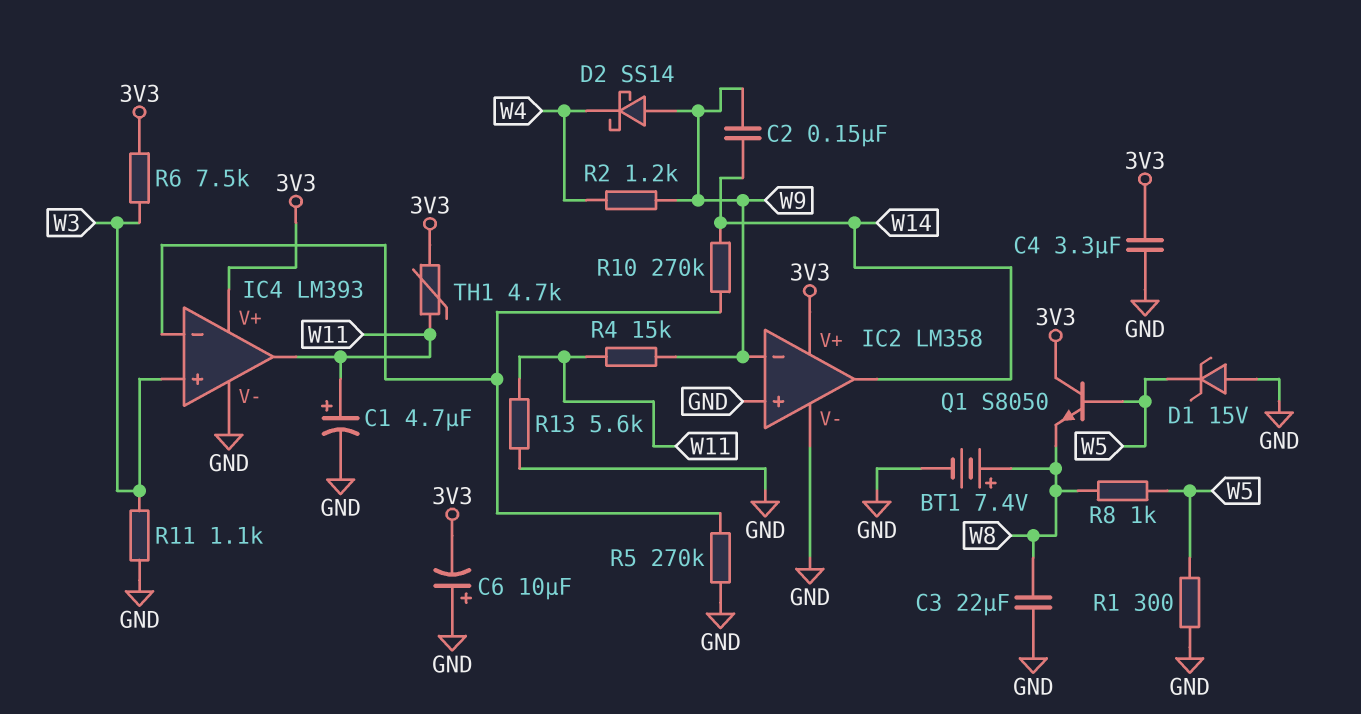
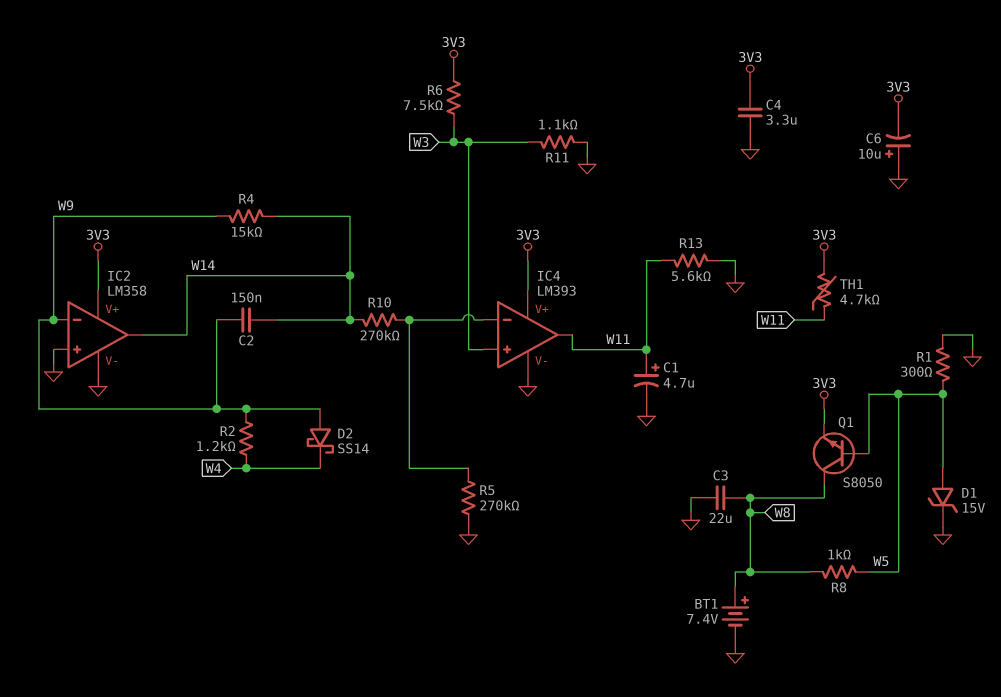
D1: zener 15V (A GND, K W5) -> zener 15V (A W5, K GND)
Q1: NPN S8050 (B W5, C 3V3, E W8) -> NPN S8050 (B W5, C W8, E 3V3)
R4: 15k (W9, W11) -> 15k (W9, W14)

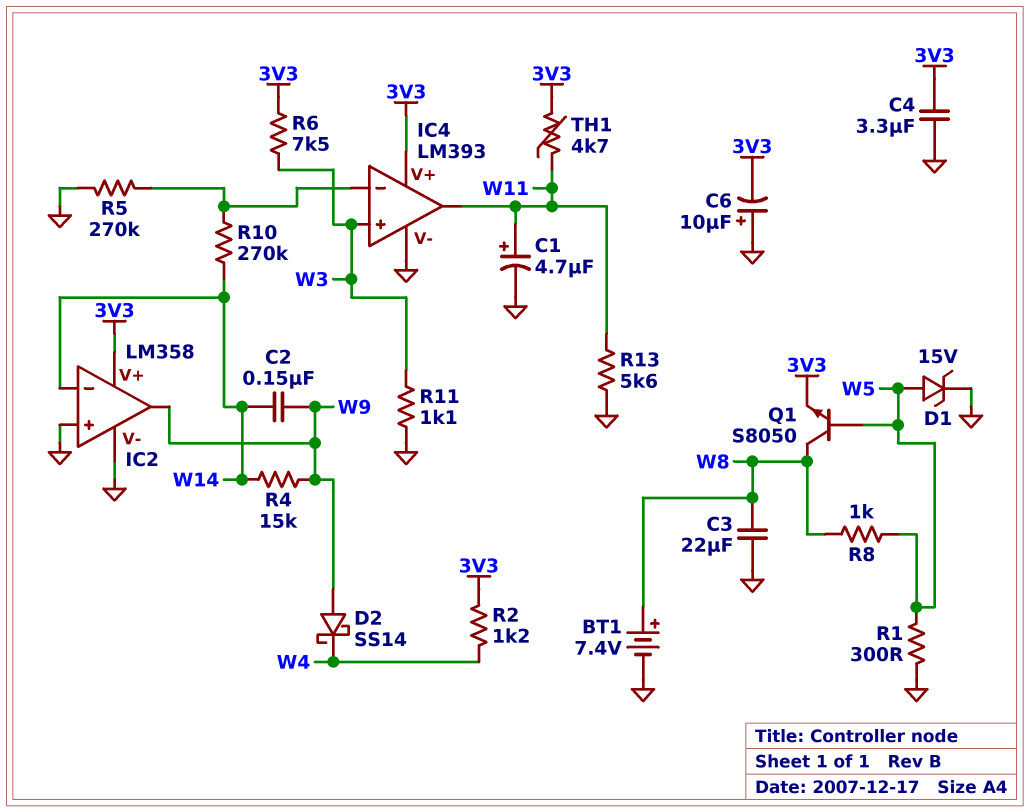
IC2 pin in-: W9 -> W14
IC2 pin out: W14 -> W9
R2: 1.2k (W4, W9) -> 1.2k (3V3, W4)

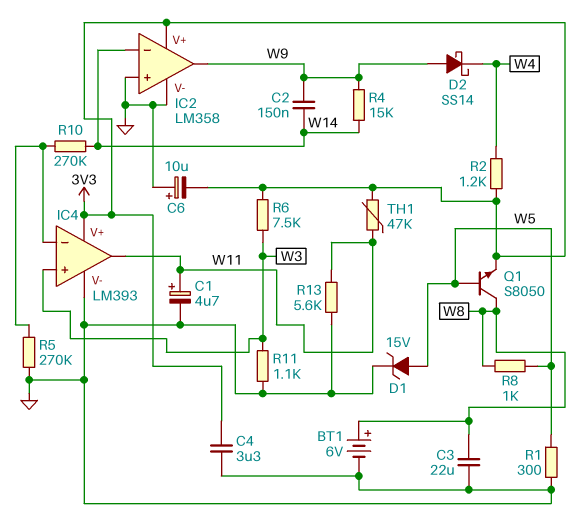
BT1: 7.4V (plus W8, minus GND) -> 6V (plus W8, minus GND)
TH1: 4.7k (3V3, W11) -> 47k (3V3, W11)

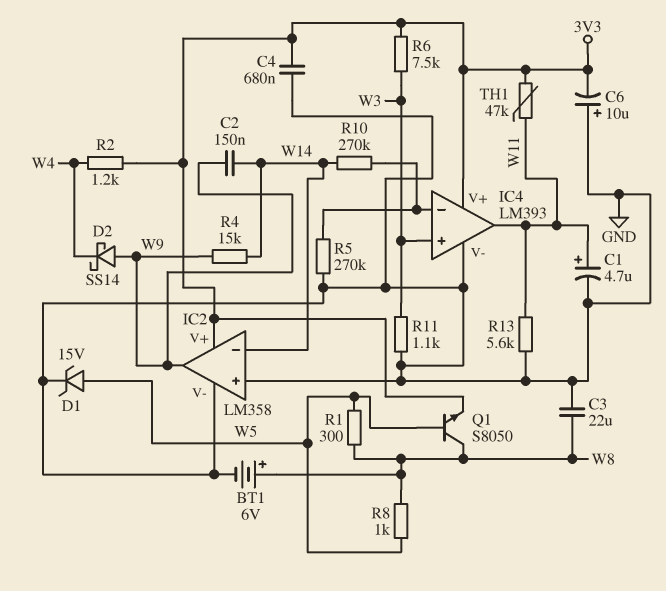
C4: 3.3uF (3V3, GND) -> 680nF (3V3, GND)
R1: 300 (GND, W5) -> 300 (W5, W8)

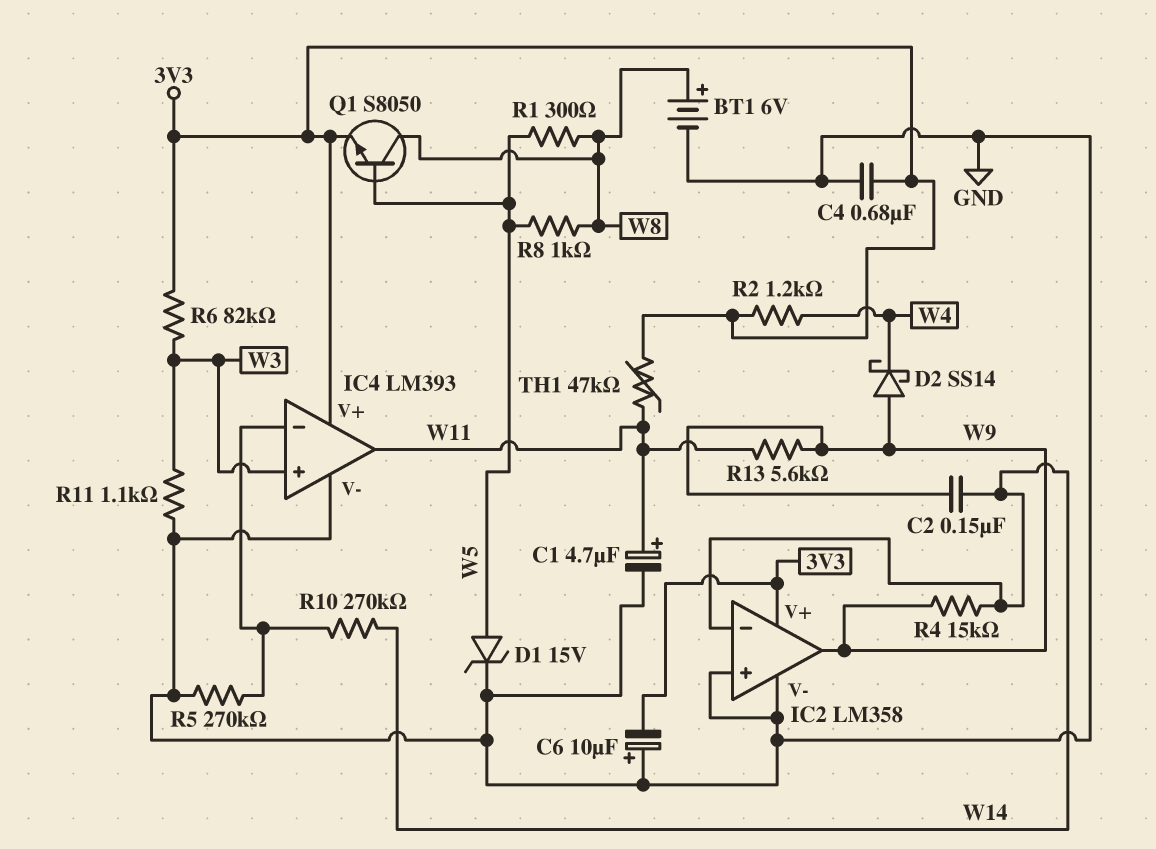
C3: 22uF (GND, W8) -> none
R6: 7.5k (3V3, W3) -> 82k (3V3, W3)
R13: 5.6k (GND, W11) -> 5.6k (W9, W11)

